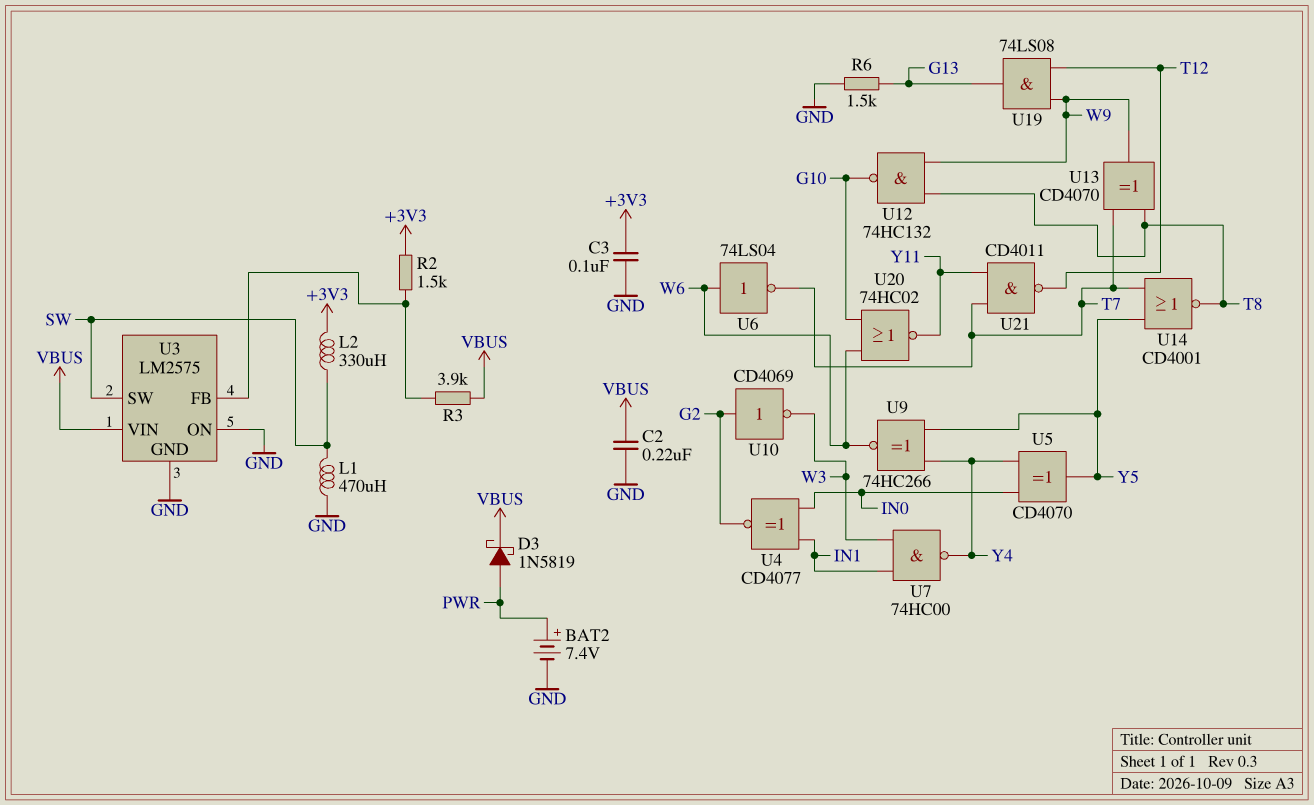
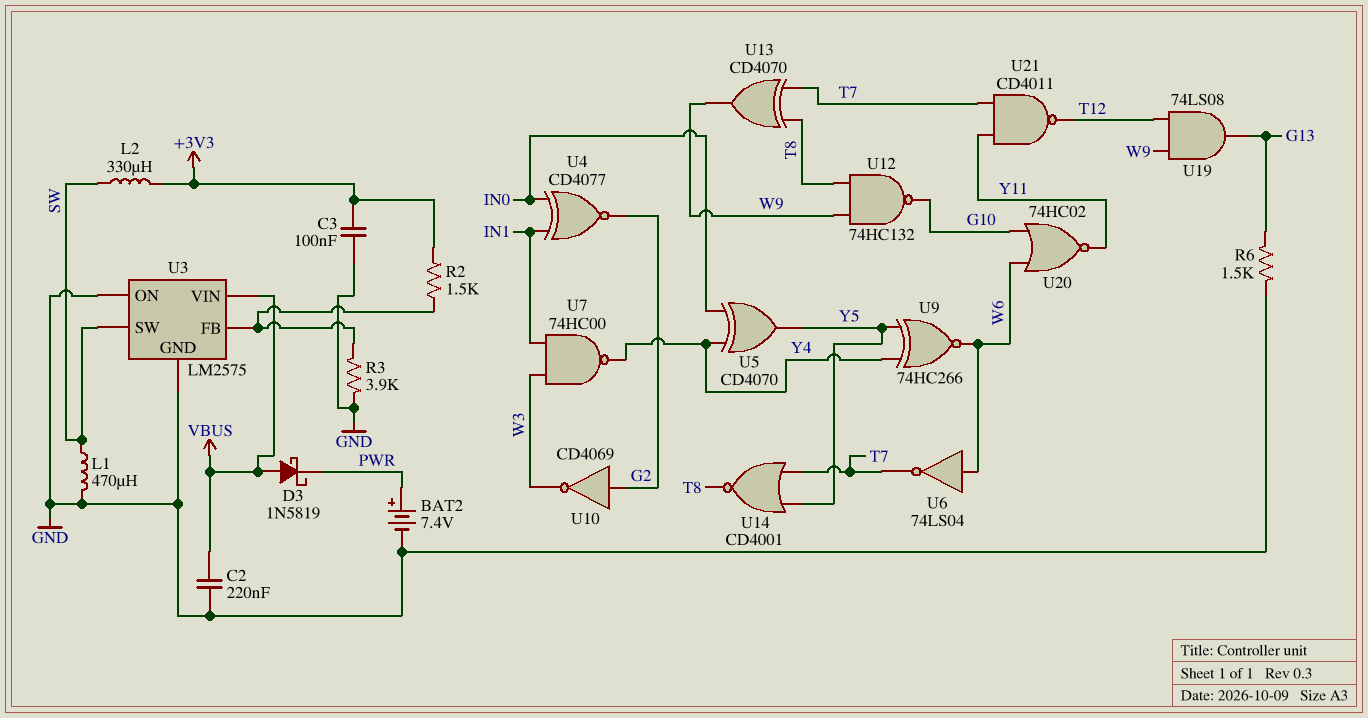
D3: schottky 1N5819 (A PWR, K VBUS) -> schottky 1N5819 (A VBUS, K PWR)
R3: 3.9k (U3/FB, VBUS) -> 3.9k (GND, U3/FB)

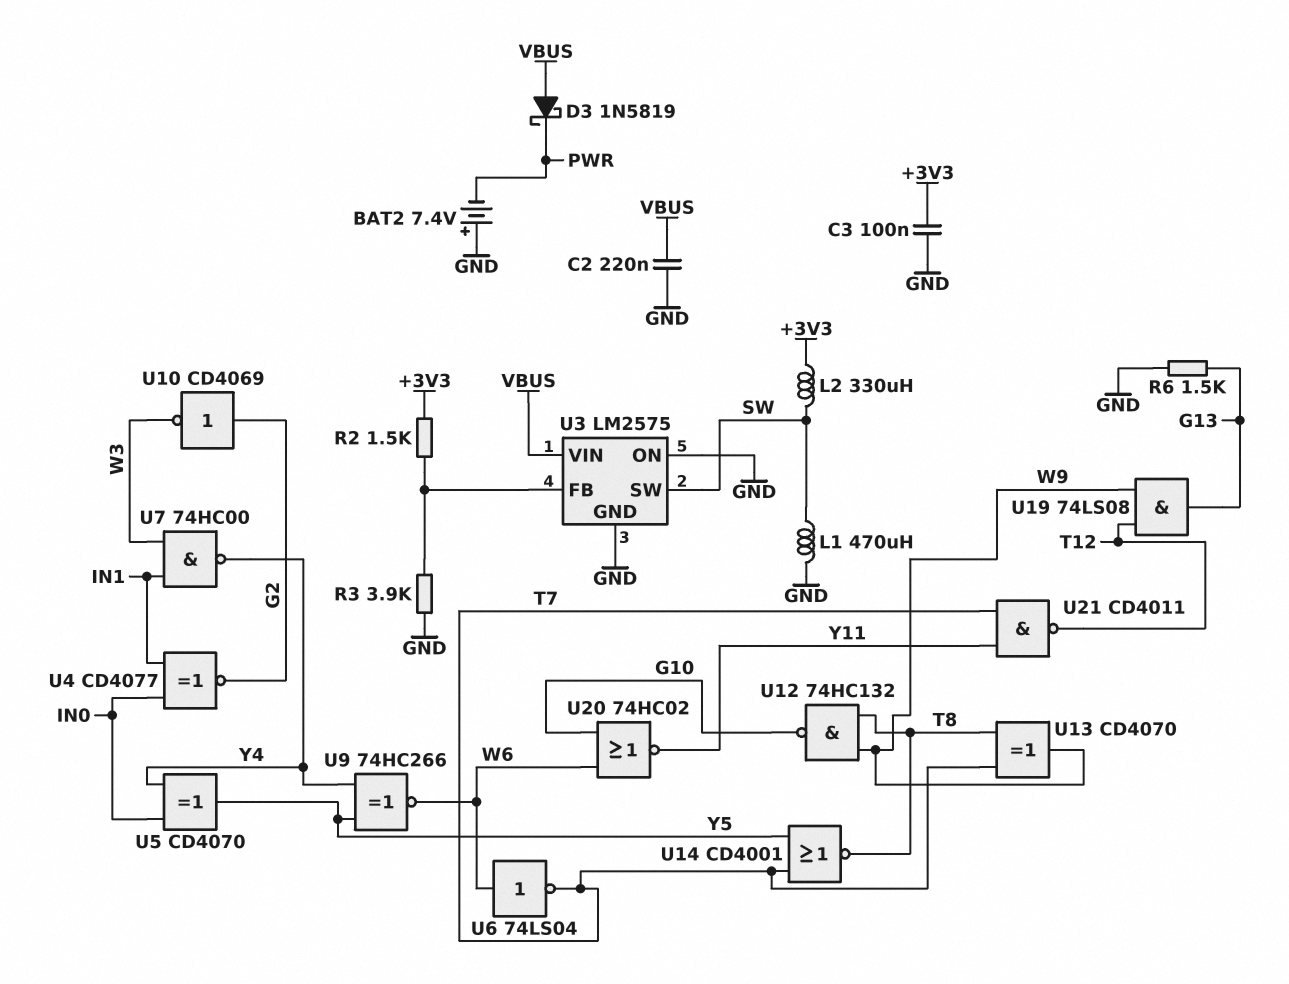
BAT2: 7.4V (plus PWR, minus GND) -> 7.4V (plus GND, minus PWR)

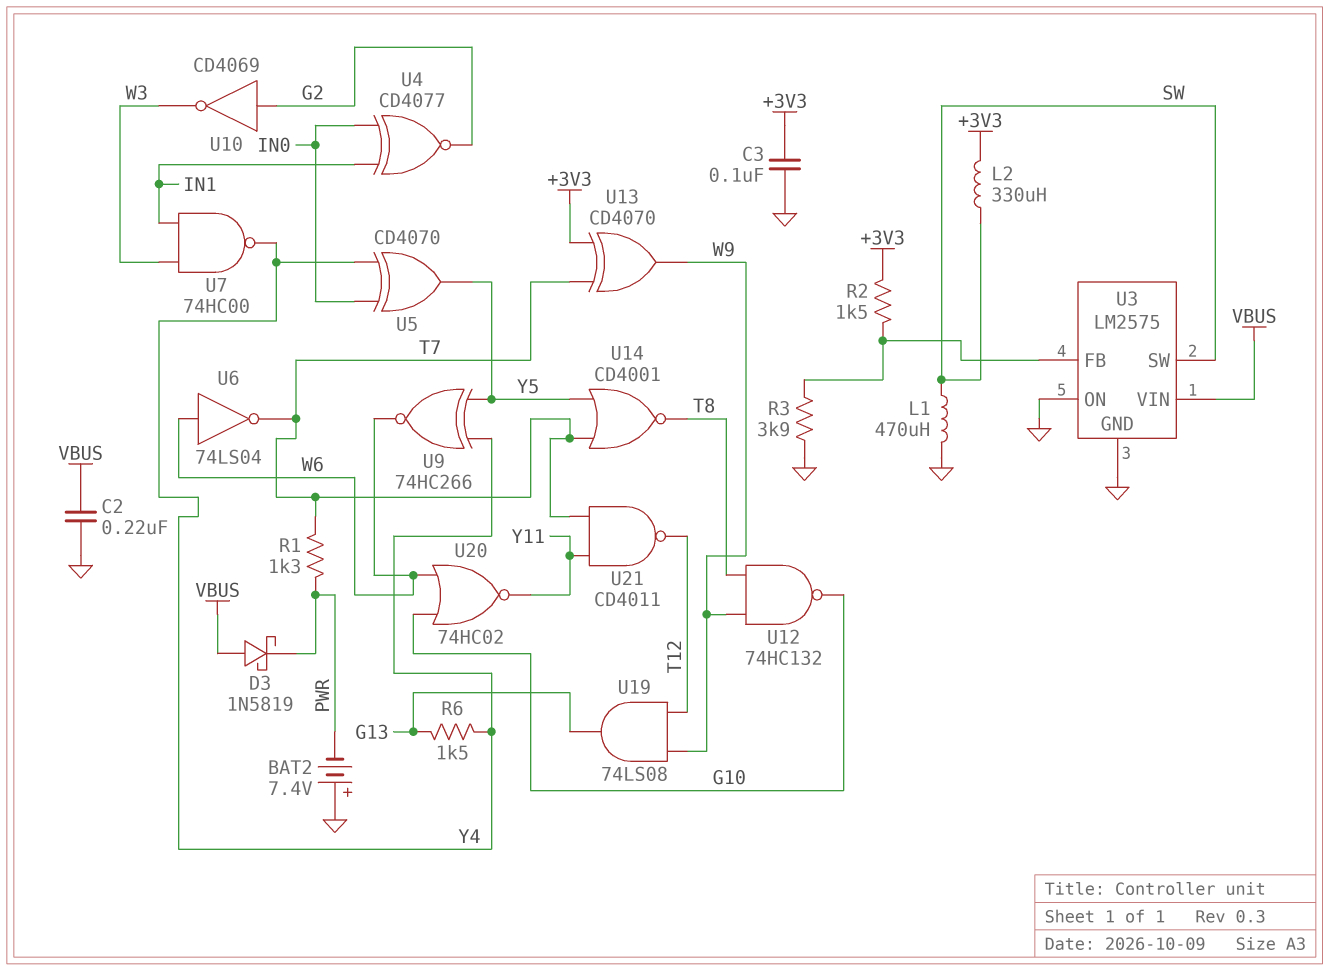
R1: none -> 1.3k (PWR, T7)
R6: 1.5k (G13, GND) -> 1.5k (G13, Y4)
U13: XOR CD4070 (in T7, in T8, out W9) -> XOR CD4070 (in +3V3, in T7, out W9)

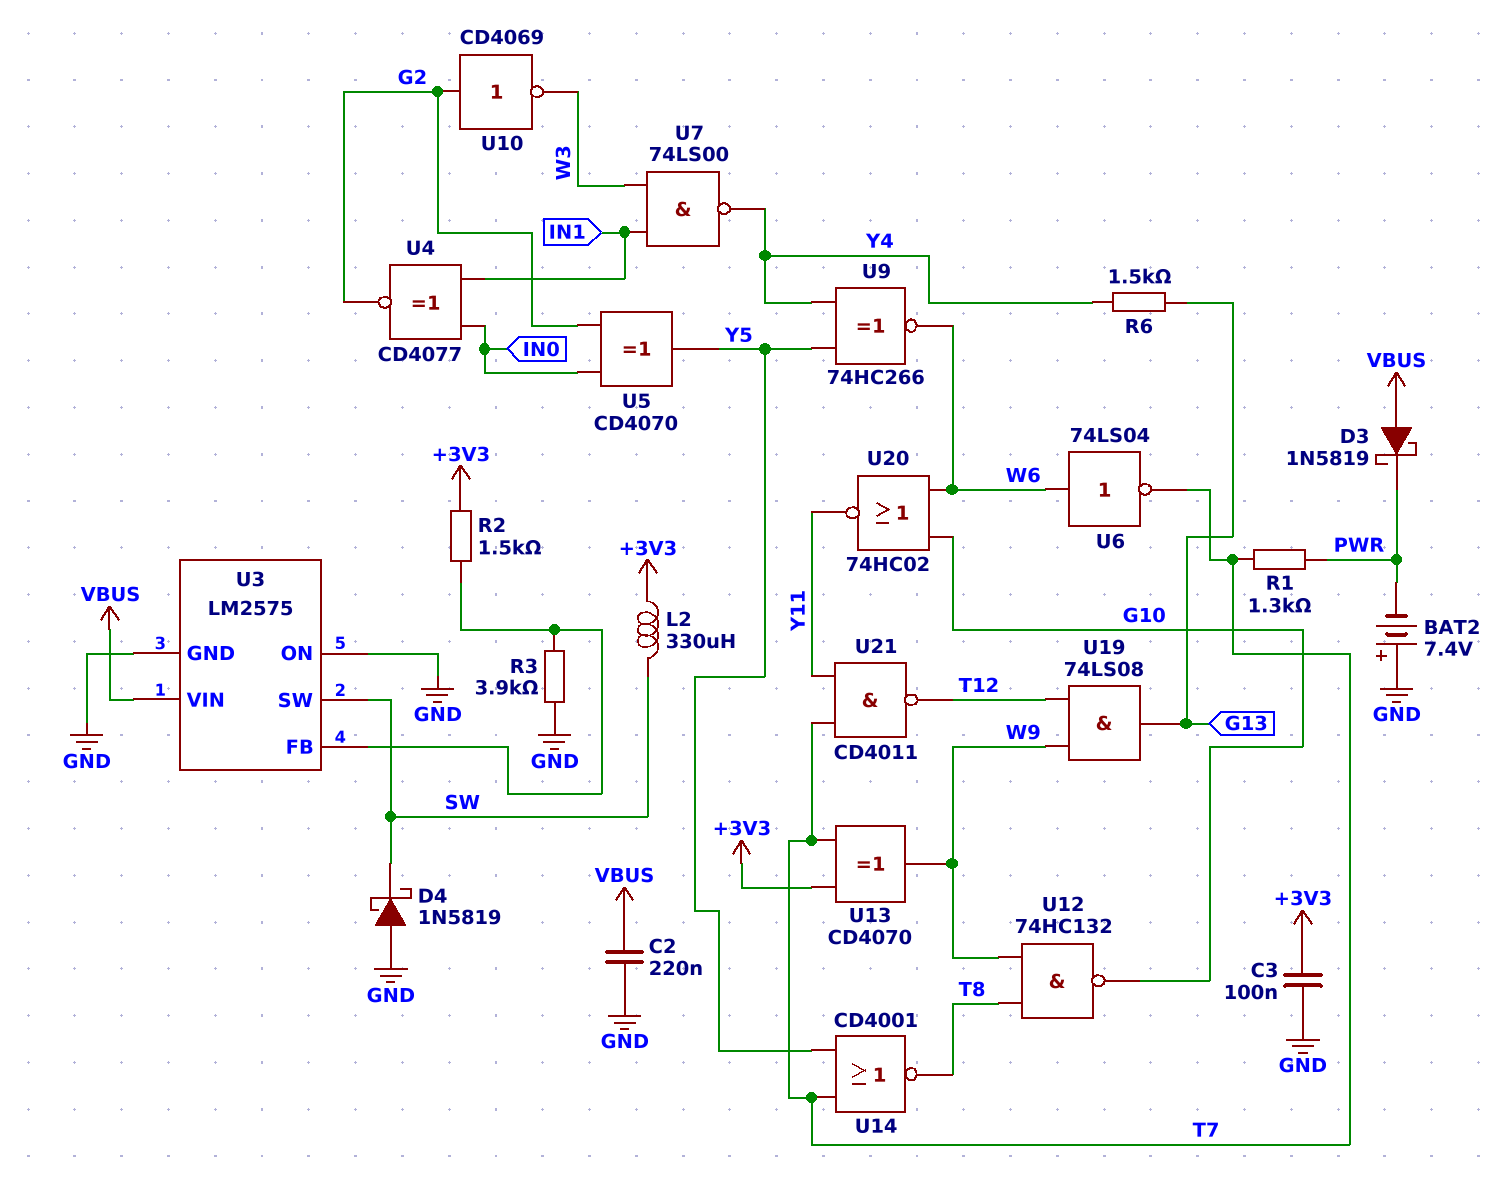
D4: none -> schottky 1N5819 (A GND, K SW)
L1: 470uH (GND, SW) -> none
U5: XOR CD4070 (in IN0, in Y4, out Y5) -> XOR CD4070 (in G2, in IN0, out Y5)
U7: NAND 74HC00 (in IN1, in W3, out Y4) -> NAND 74LS00 (in IN1, in W3, out Y4)

